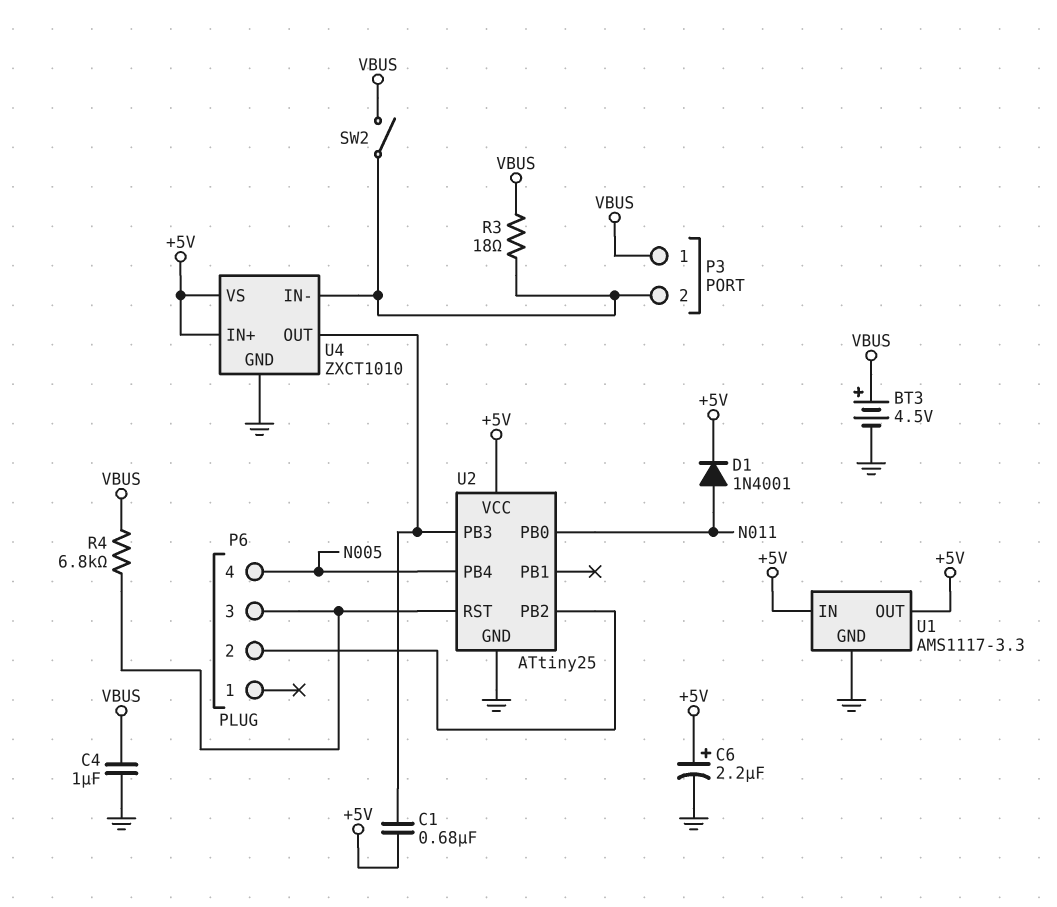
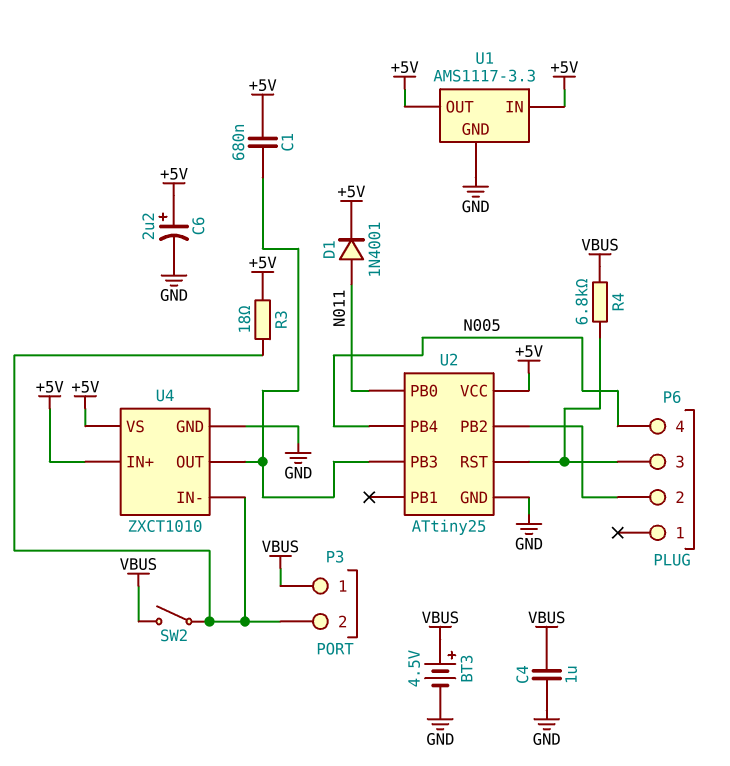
R3: 18 (P3/2, VBUS) -> 18 (+5V, P3/2)

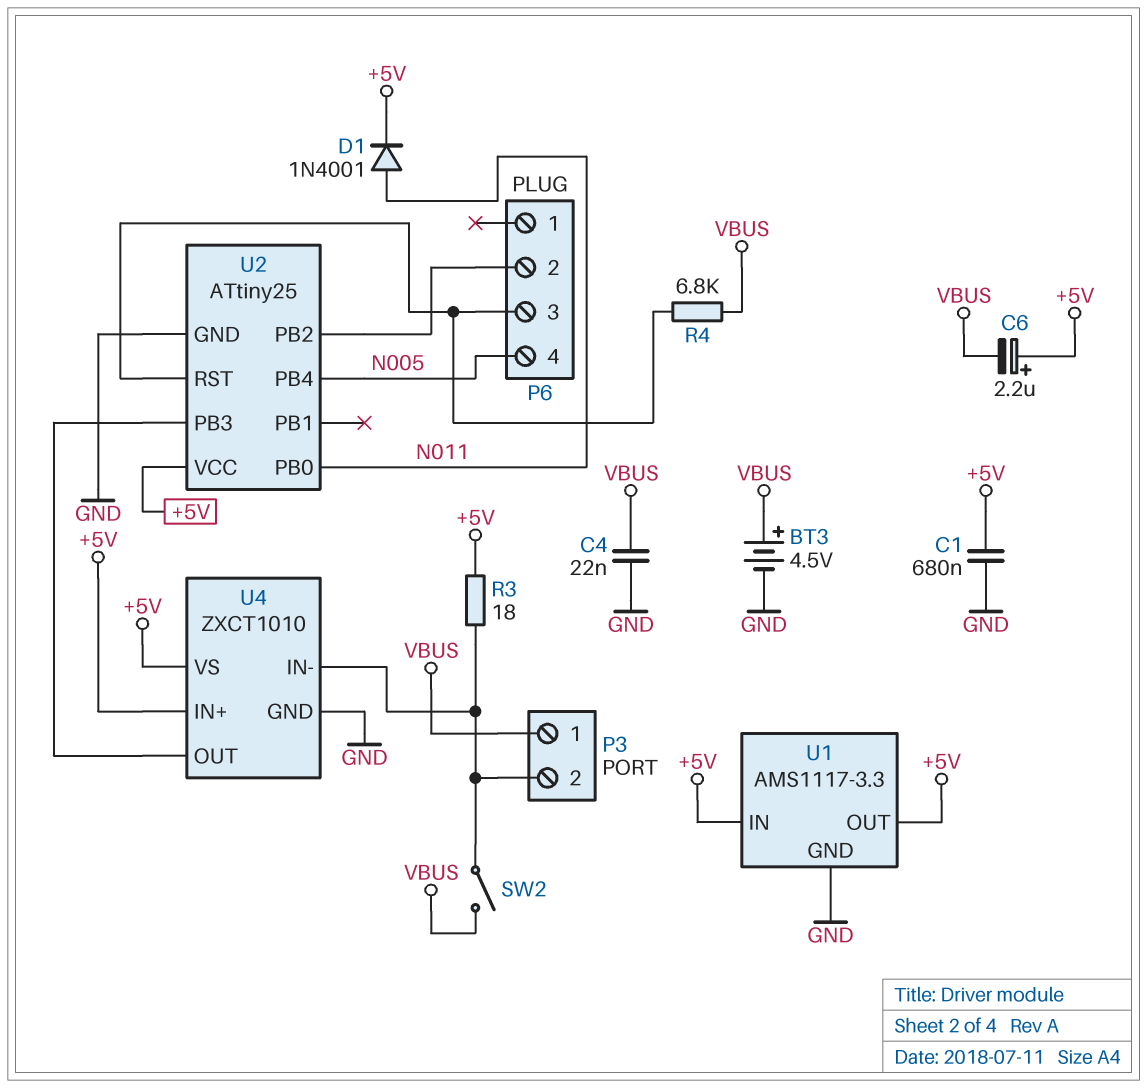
C1: 680nF (+5V, U2/PB3) -> 680nF (+5V, GND)
C4: 1uF (GND, VBUS) -> 22nF (GND, VBUS)
C6: 2.2uF (plus +5V, minus GND) -> 2.2uF (plus +5V, minus VBUS)

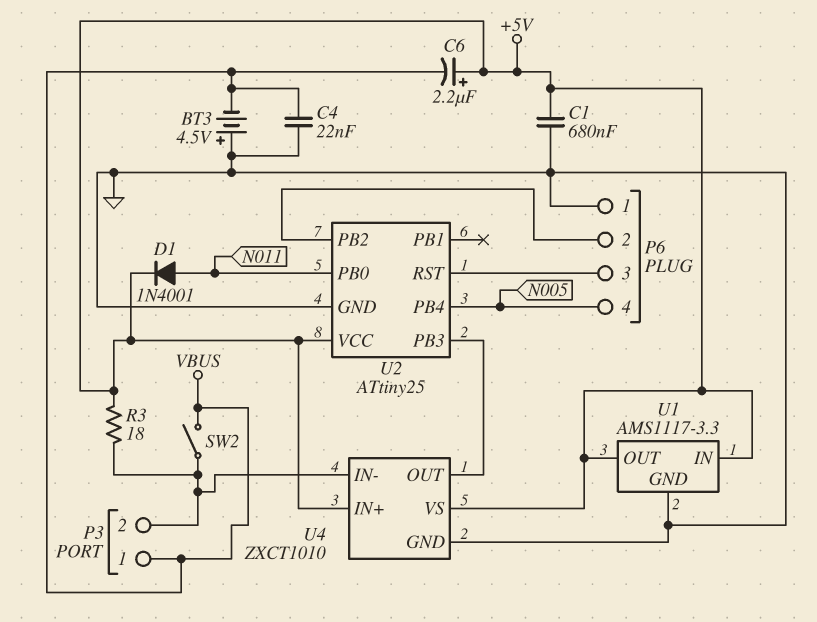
BT3: 4.5V (plus VBUS, minus GND) -> 4.5V (plus GND, minus VBUS)
P6 pin 1: none -> GND
R4: 6.8k (P6/3, VBUS) -> none

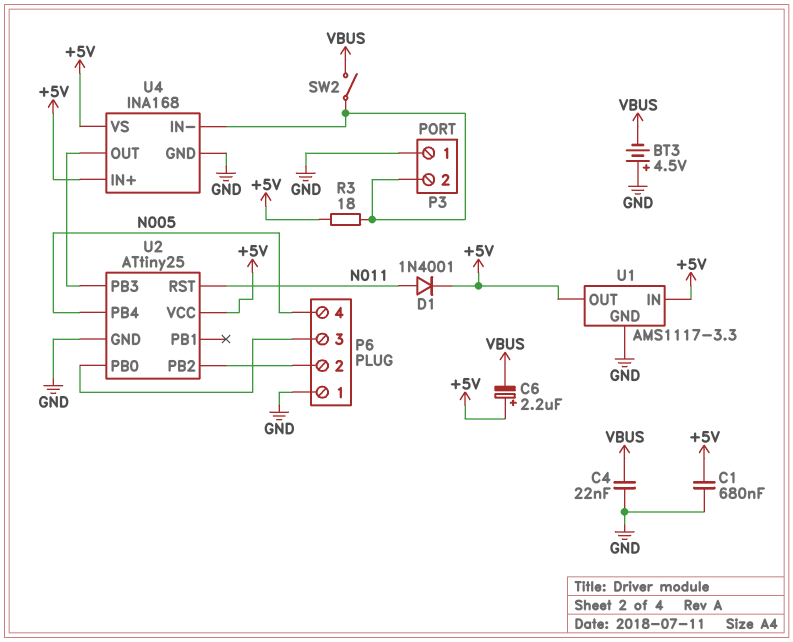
P3 pin 1: VBUS -> GND
U2 pin PB0: N011 -> P6/3
U2 pin RST: P6/3 -> N011
U4: ZXCT1010 -> INA168

